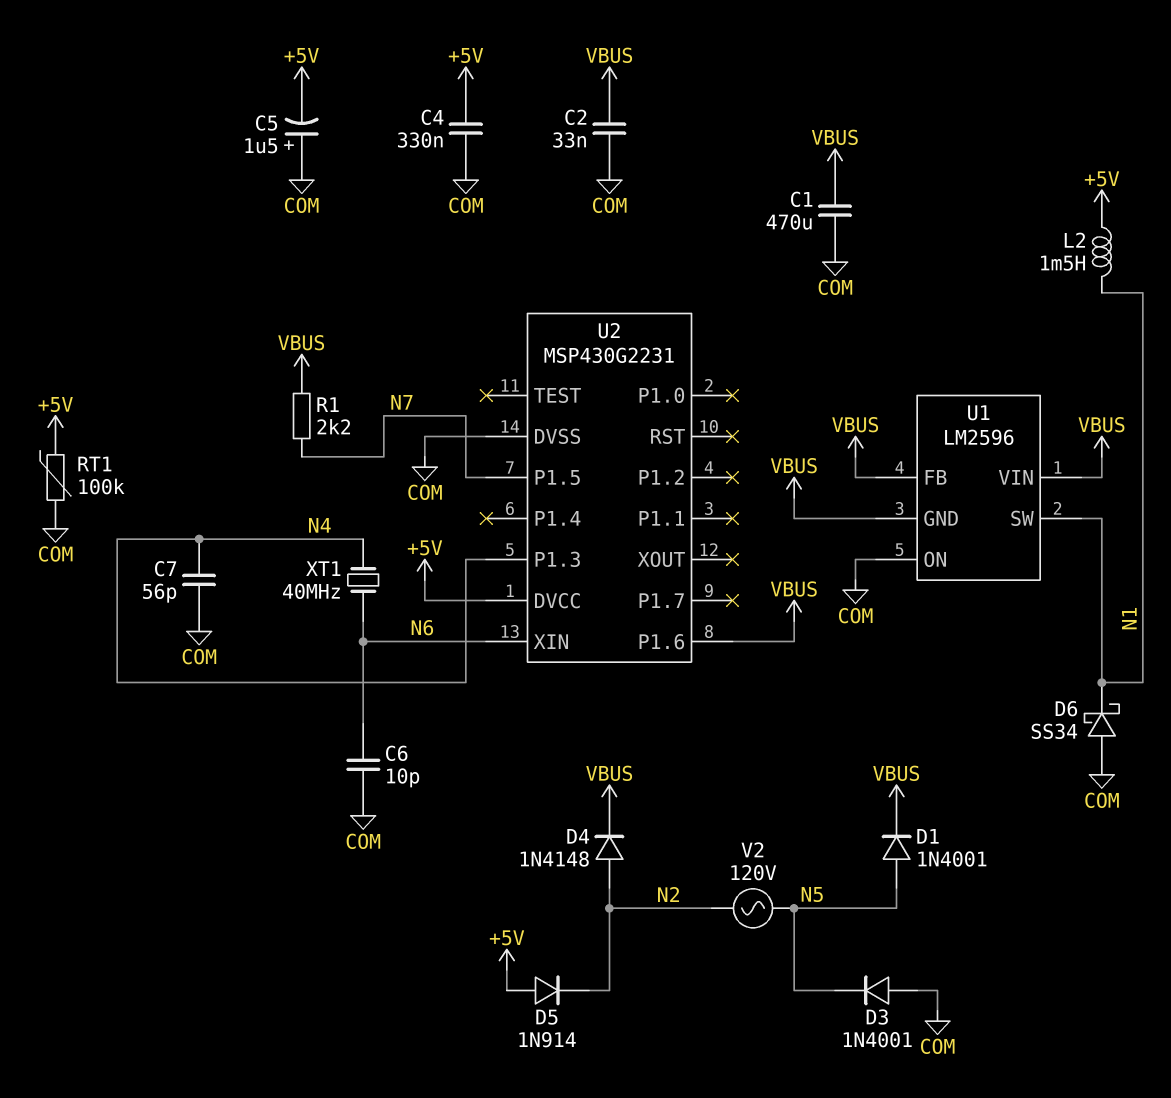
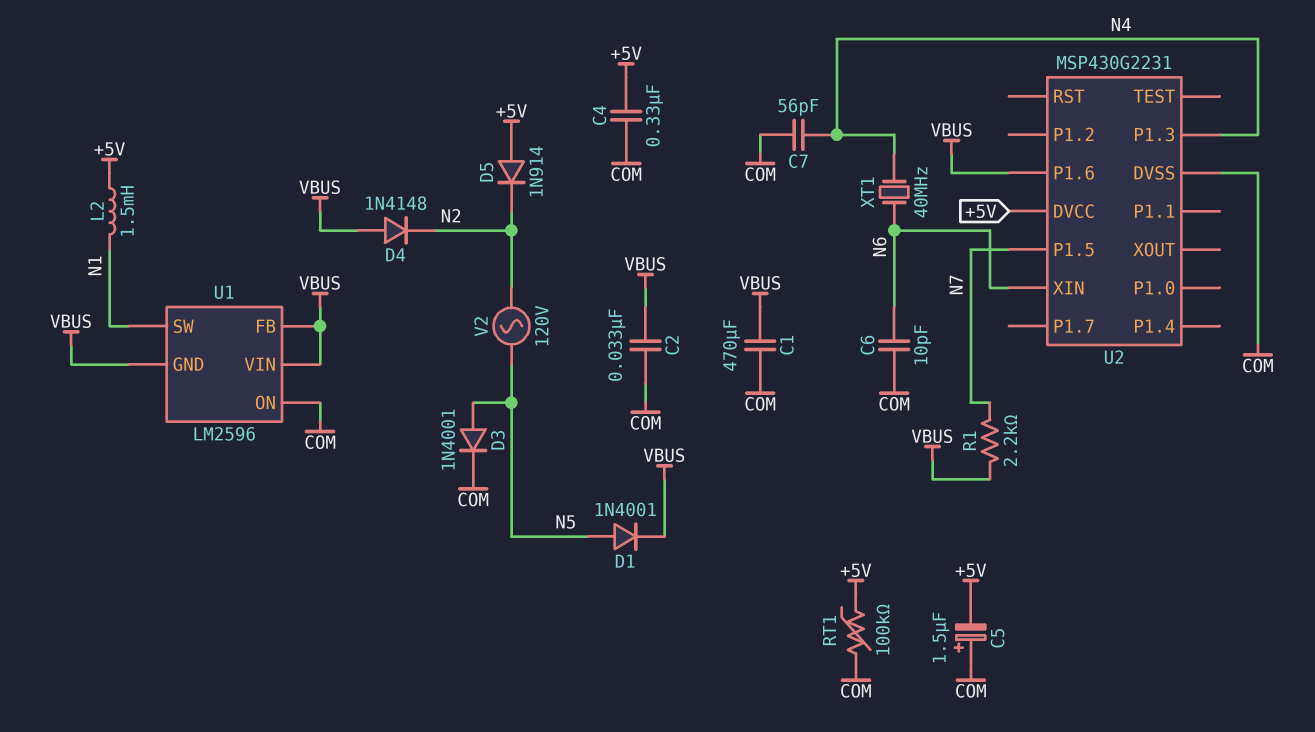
D3: diode 1N4001 (A COM, K N5) -> diode 1N4001 (A N5, K COM)
D4: diode 1N4148 (A N2, K VBUS) -> diode 1N4148 (A VBUS, K N2)
D6: schottky SS34 (A COM, K N1) -> none

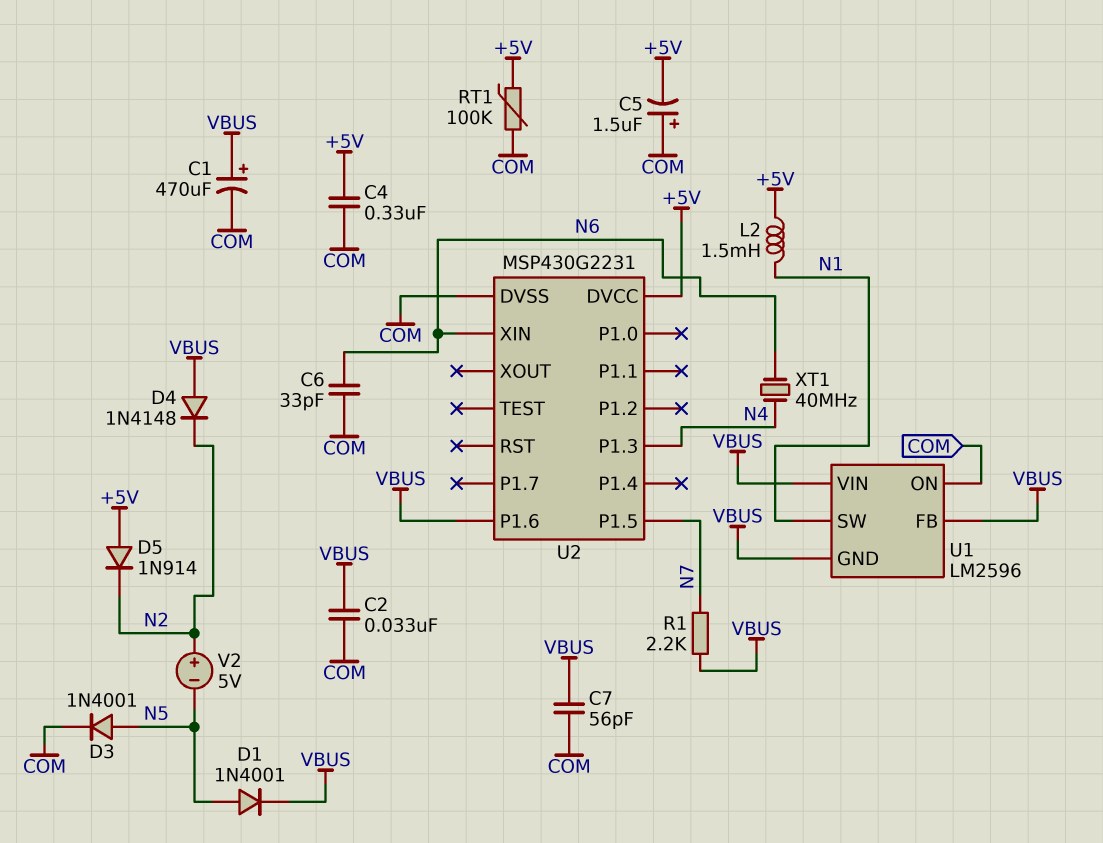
C1: 470uF (COM, VBUS) -> 470uF (plus VBUS, minus COM)
C6: 10pF (COM, N6) -> 33pF (COM, N6)
C7: 56pF (COM, N4) -> 56pF (COM, VBUS)
V2: AC 120V (N2, N5) -> 5V (plus N2, minus N5)

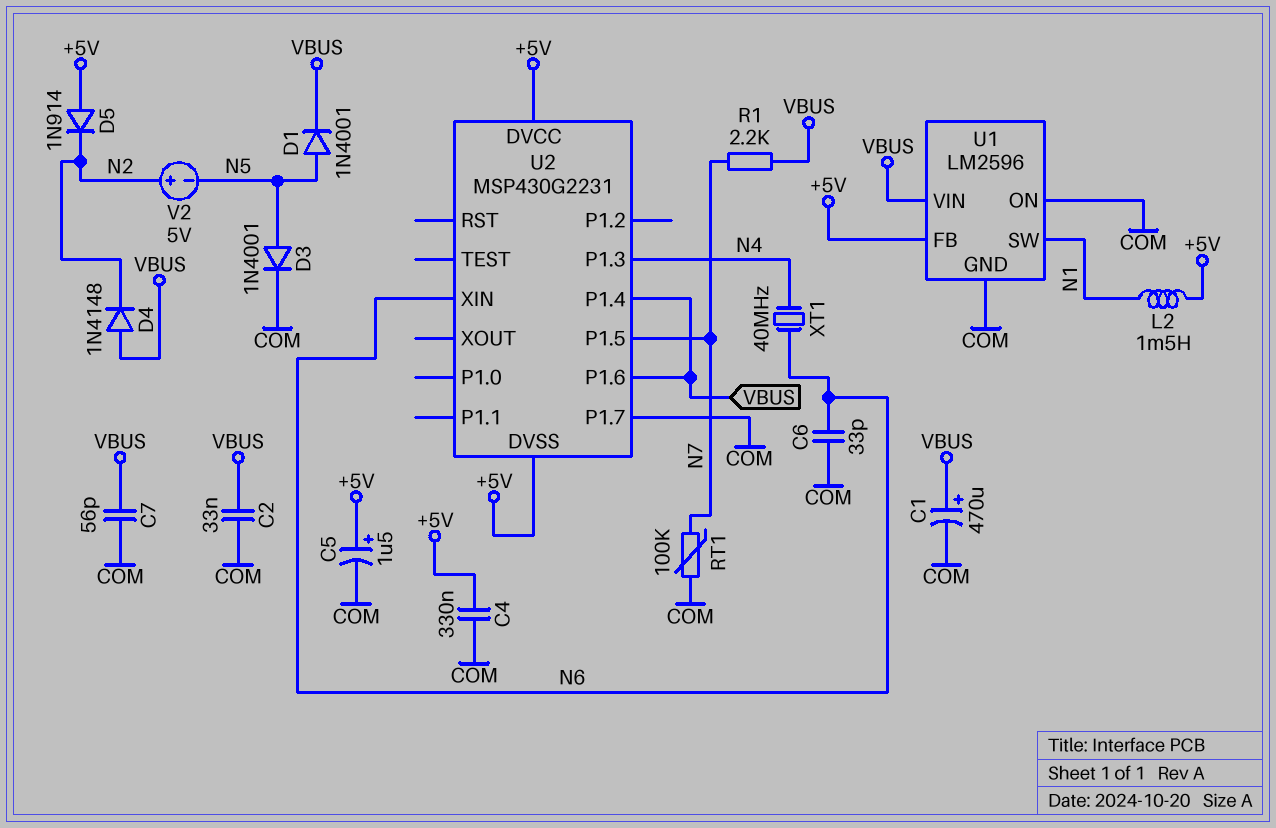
C5: 1.5uF (plus COM, minus +5V) -> 1.5uF (plus +5V, minus COM)
RT1: 100k (+5V, COM) -> 100k (COM, N7)
U1 pin FB: VBUS -> +5V
U1 pin GND: VBUS -> COM
U2 pin DVSS: COM -> +5V
U2 pin P1.4: none -> VBUS
U2 pin P1.7: none -> COM

